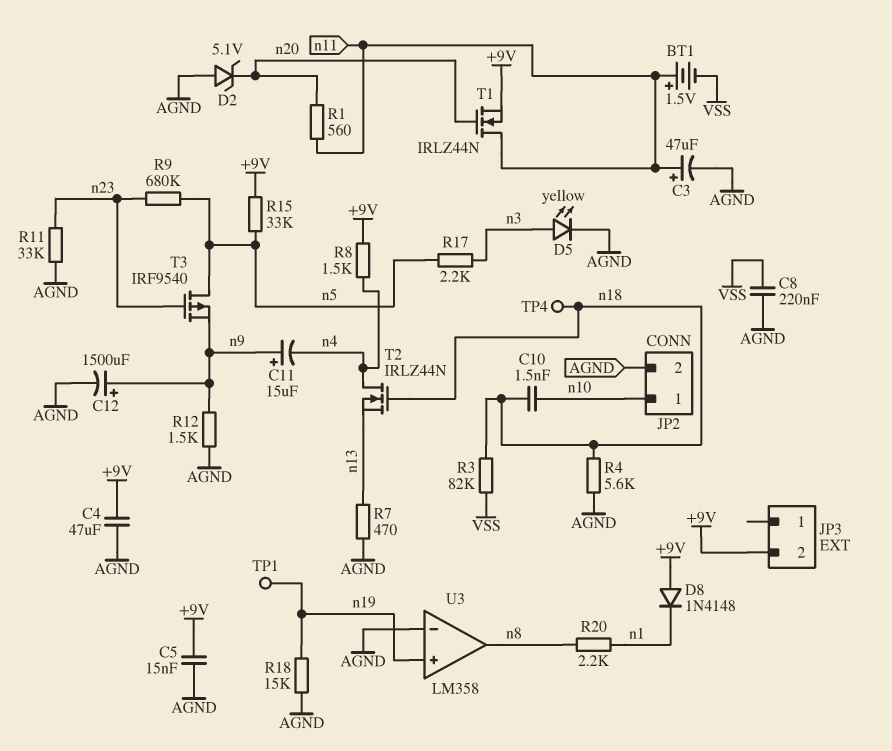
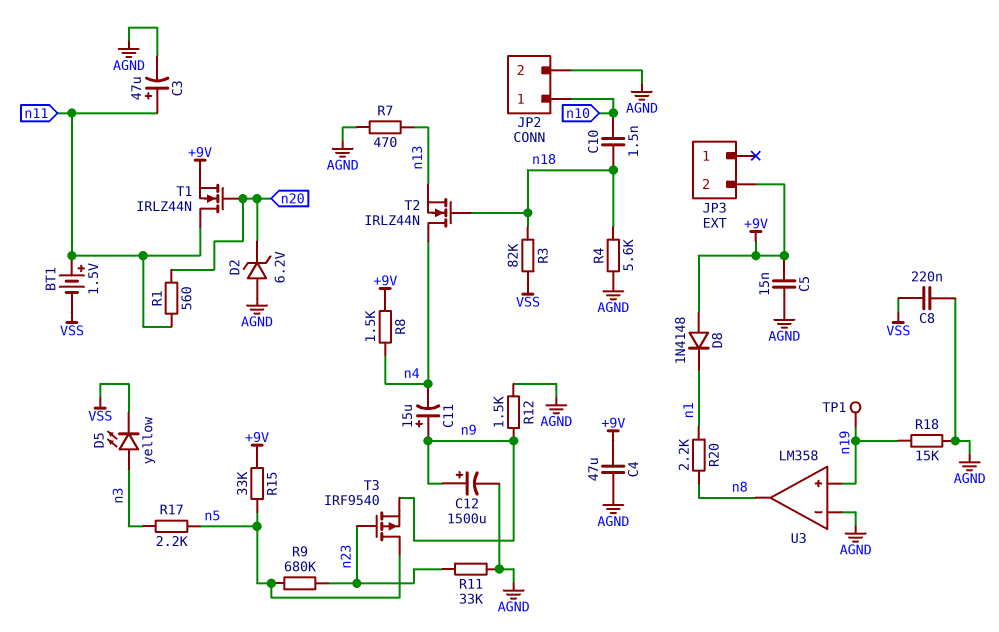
D2: zener 5.1V (A AGND, K n20) -> zener 6.2V (A AGND, K n20)
D5: LED yellow (A n3, K AGND) -> LED yellow (A n3, K VSS)
TP4: test point (n18) -> none

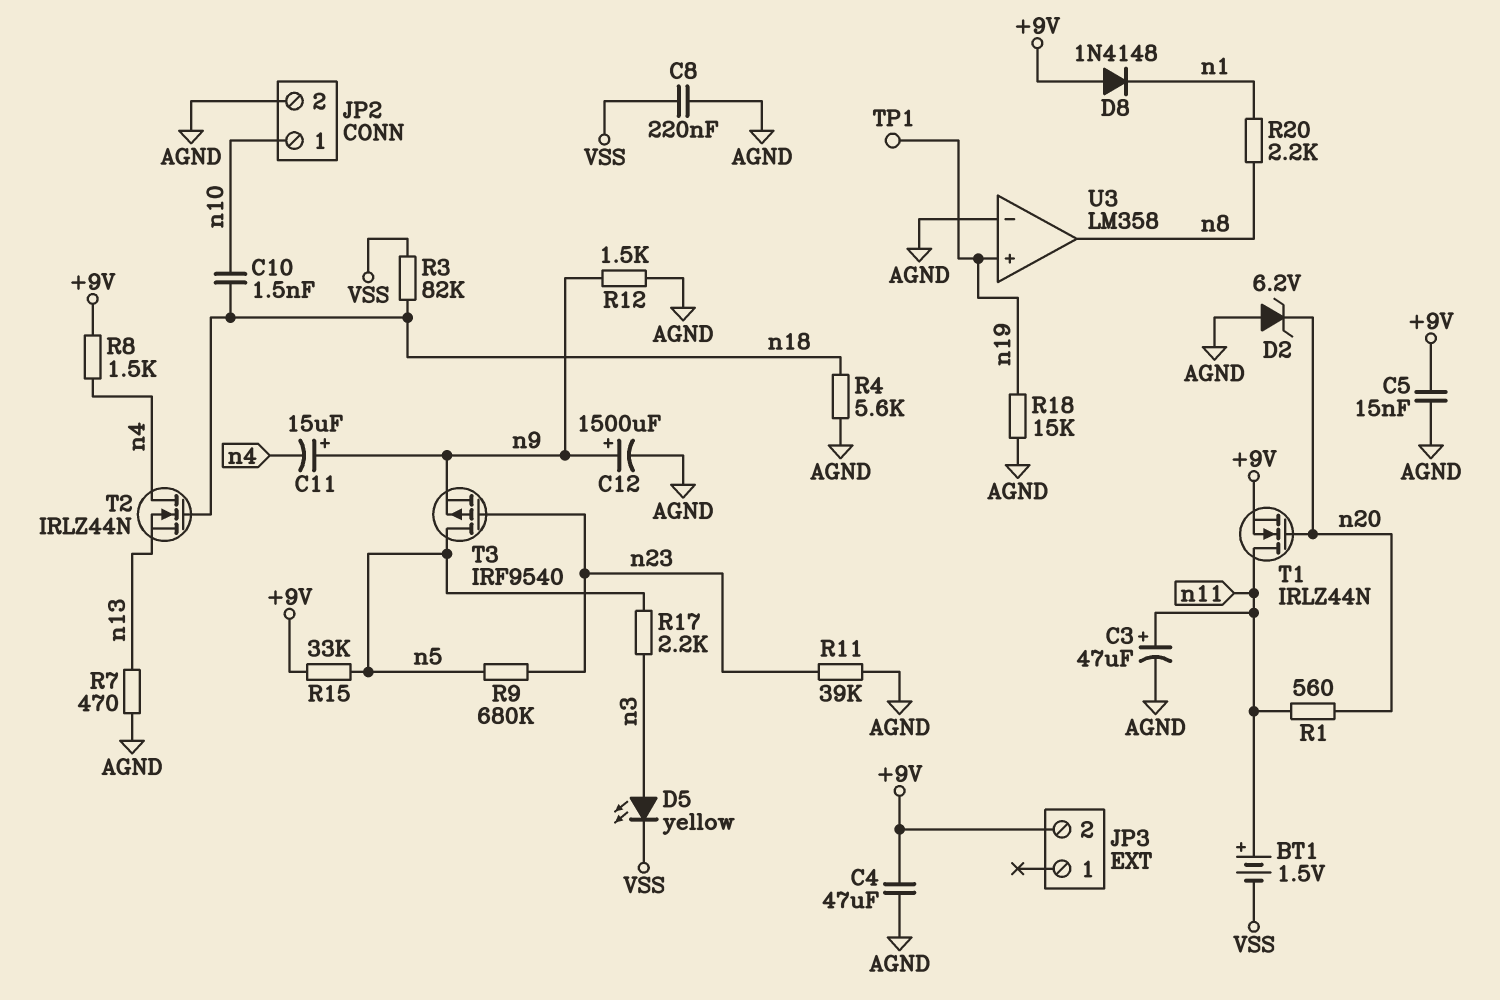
R11: 33k (AGND, n23) -> 39k (AGND, n23)

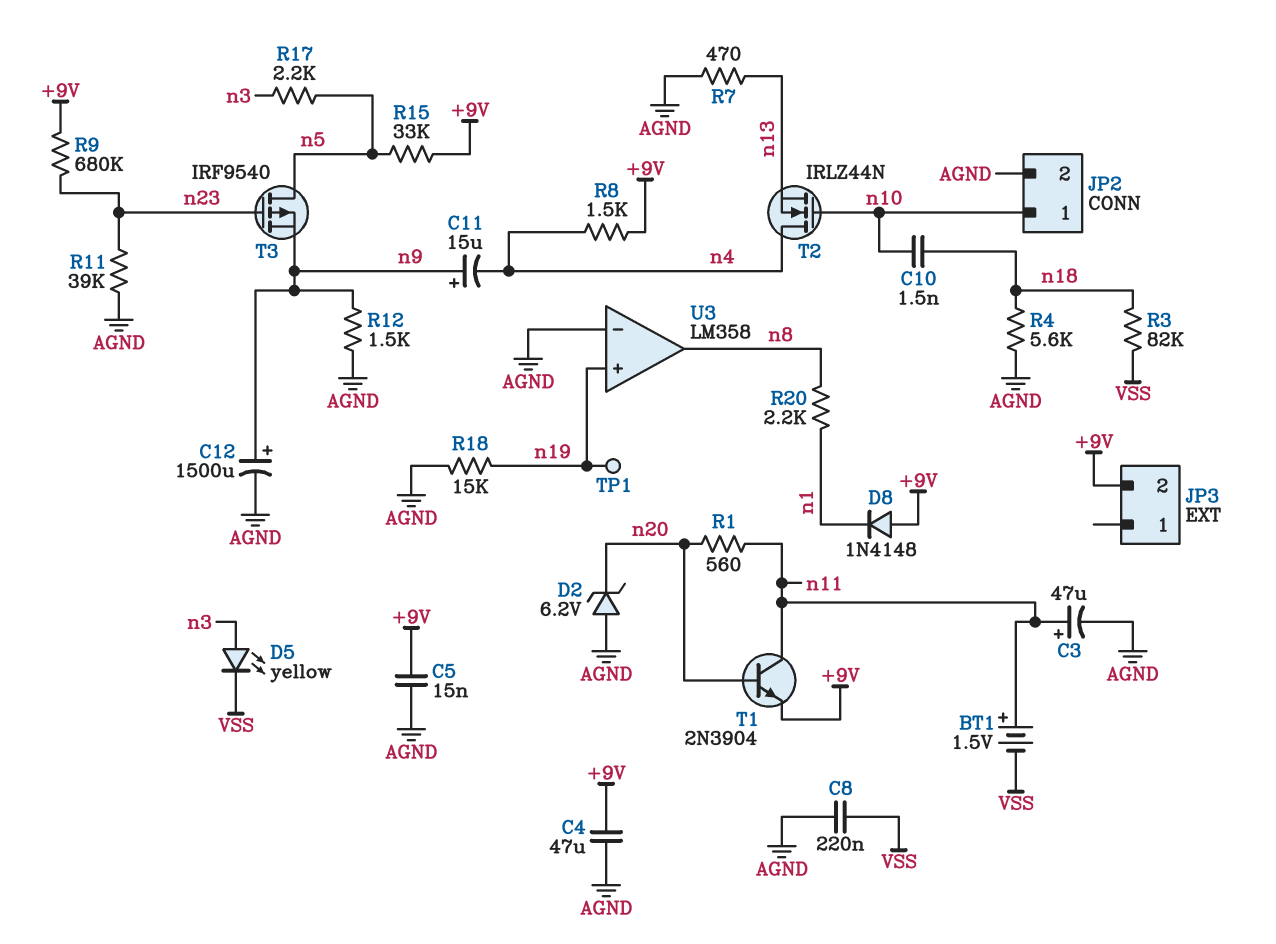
R9: 680k (n5, n23) -> 680k (+9V, n23)
T1: NMOS IRLZ44N (G n20, D n11, S +9V) -> NPN 2N3904 (B n20, C n11, E +9V)
T2: NMOS IRLZ44N (G n18, D n4, S n13) -> NMOS IRLZ44N (G n10, D n4, S n13)

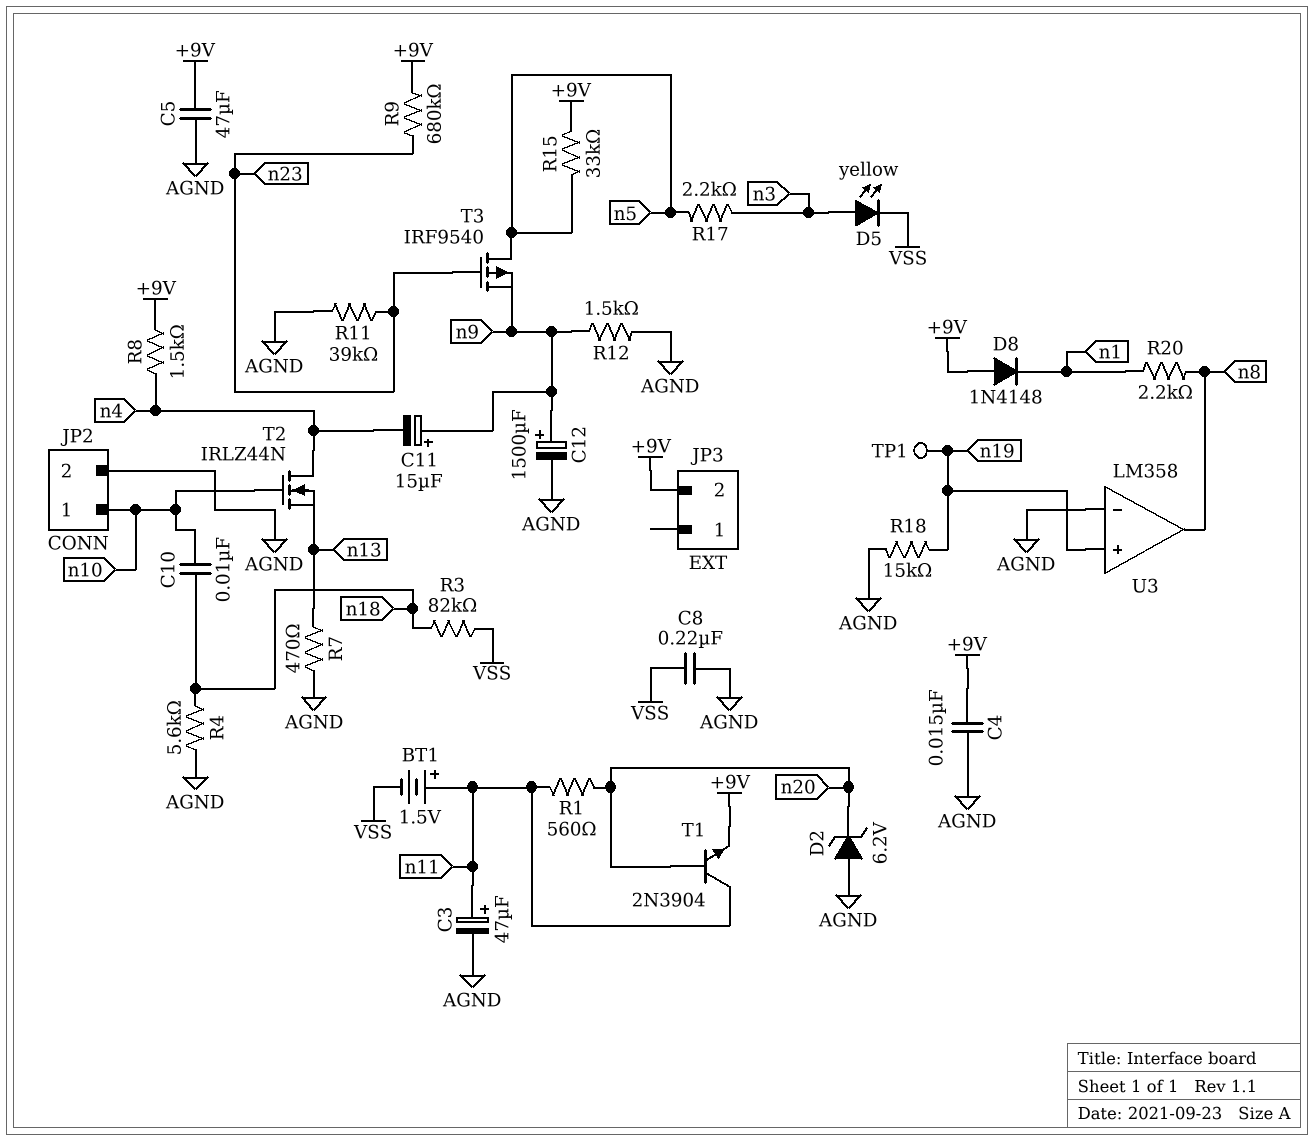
C4: 47uF (+9V, AGND) -> 15nF (+9V, AGND)
C5: 15nF (+9V, AGND) -> 47uF (+9V, AGND)
C10: 1.5nF (n10, n18) -> 10nF (n10, n18)

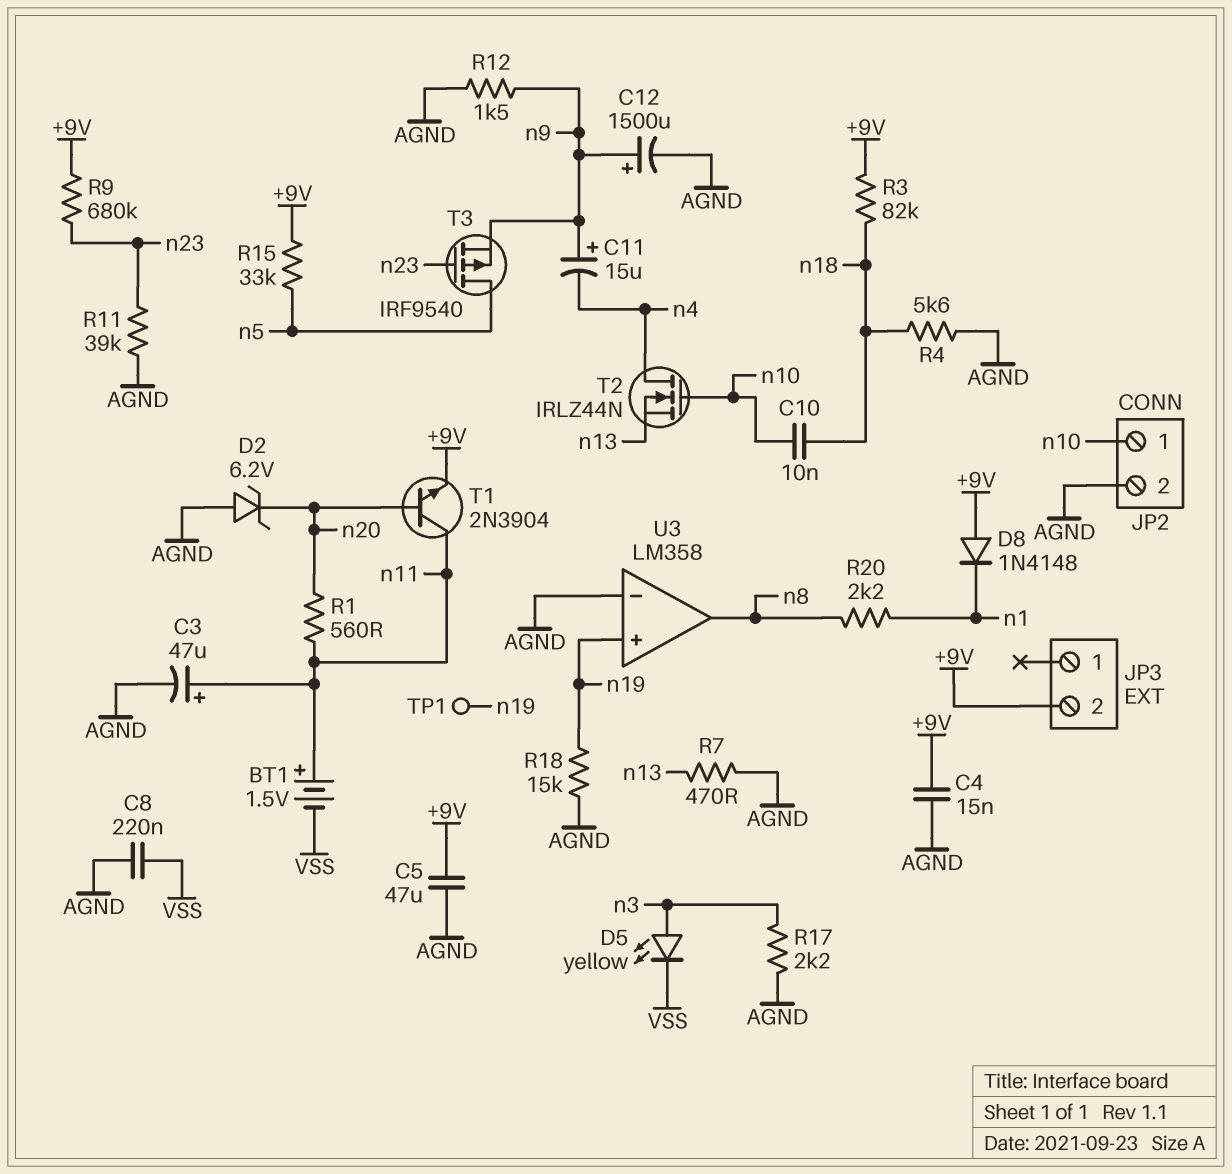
R3: 82k (VSS, n18) -> 82k (+9V, n18)
R8: 1.5k (+9V, n4) -> none
R17: 2.2k (n3, n5) -> 2.2k (AGND, n3)

